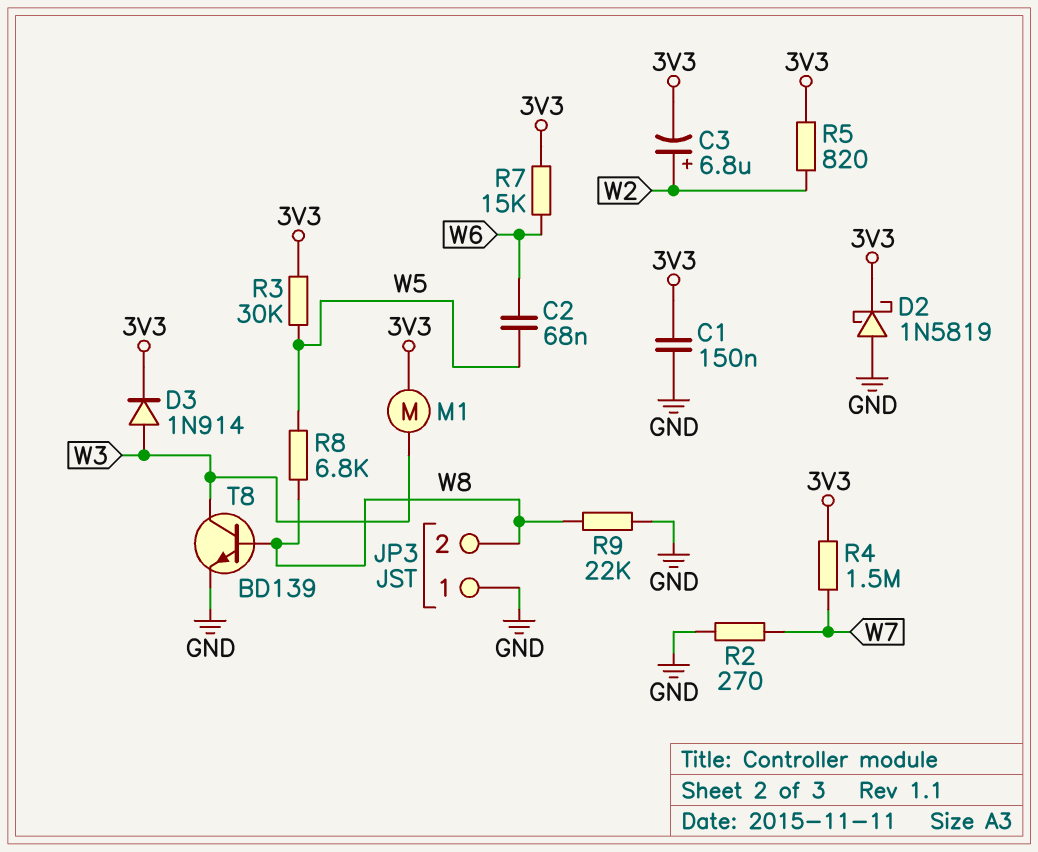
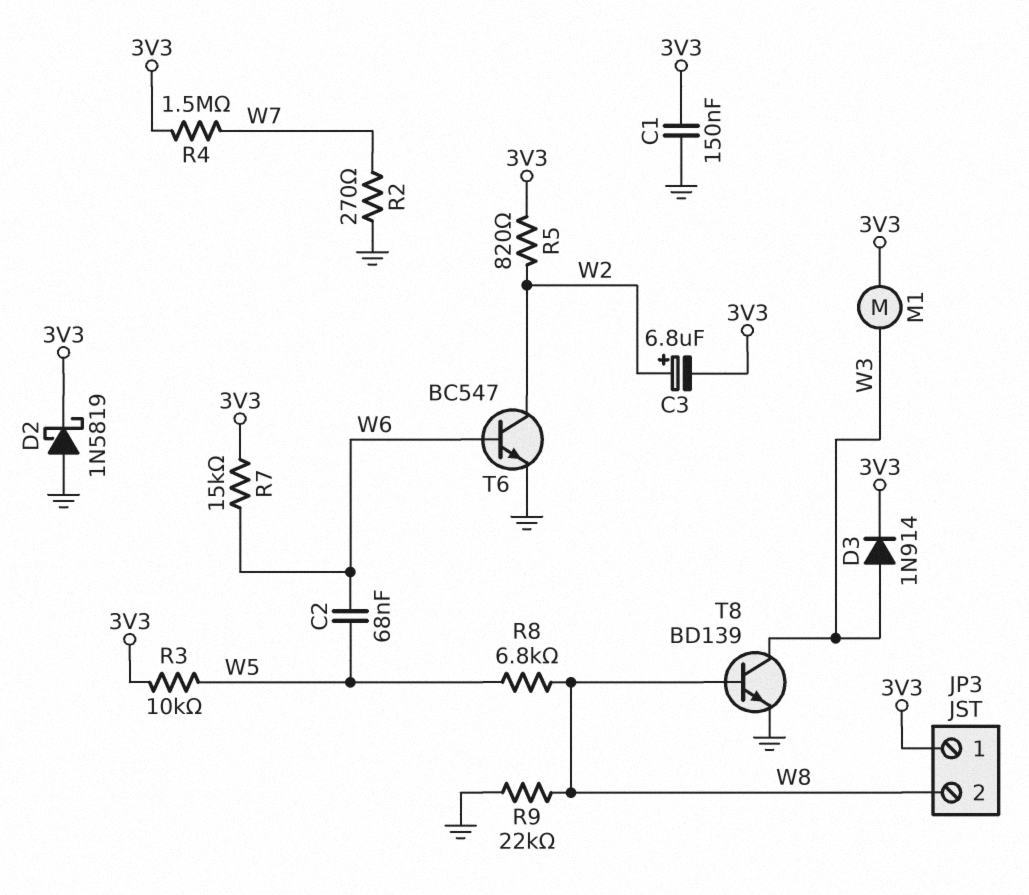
JP3 pin 1: GND -> 3V3
R3: 30k (3V3, W5) -> 10k (3V3, W5)
T6: none -> NPN BC547 (B W6, C W2, E GND)

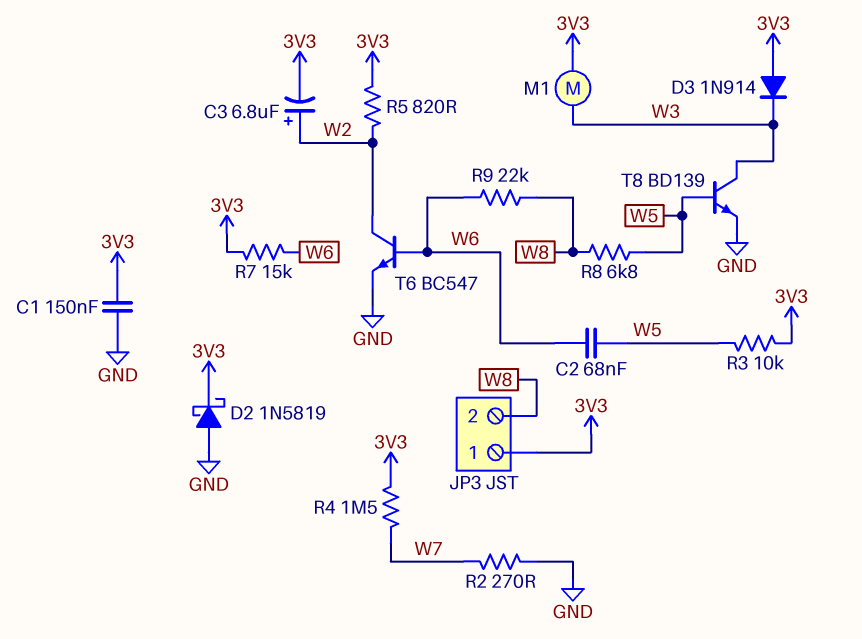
D3: diode 1N914 (A W3, K 3V3) -> diode 1N914 (A 3V3, K W3)
R9: 22k (GND, W8) -> 22k (W6, W8)
T8: NPN BD139 (B W8, C W3, E GND) -> NPN BD139 (B W5, C W3, E GND)

